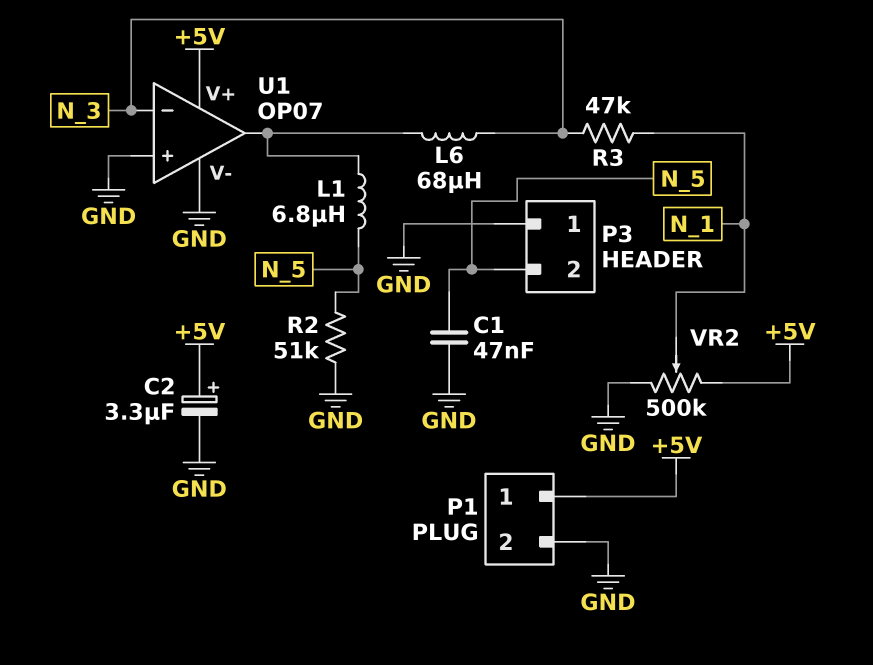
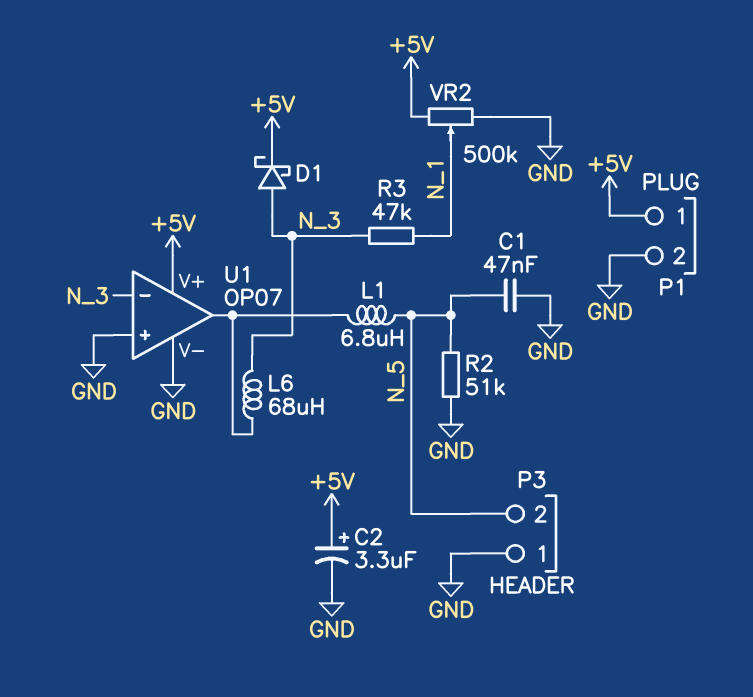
D1: none -> schottky (A N_3, K +5V)

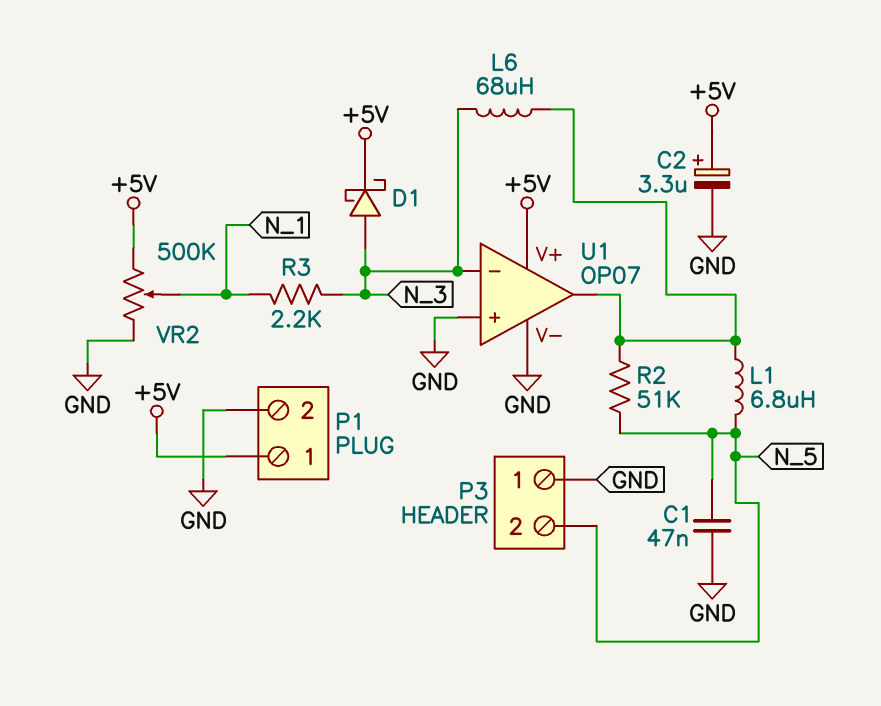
R2: 51k (GND, N_5) -> 51k (N_5, U1/out)
R3: 47k (N_1, N_3) -> 2.2k (N_1, N_3)

